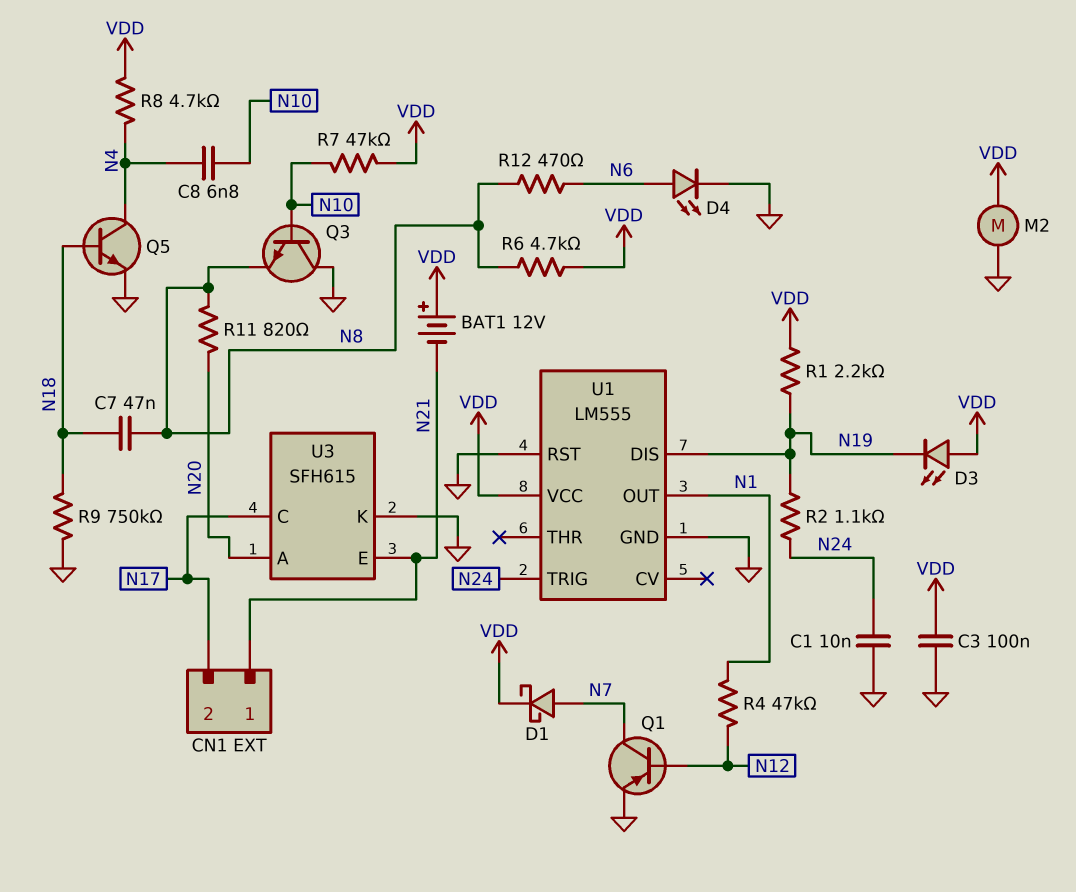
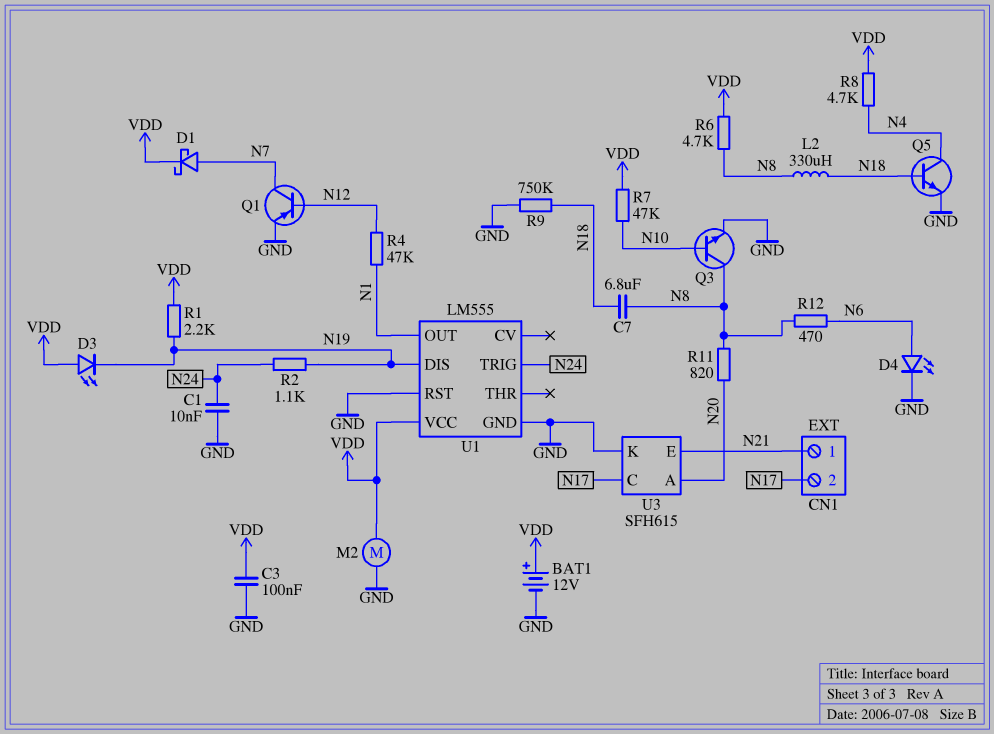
BAT1: 12V (plus VDD, minus N21) -> 12V (plus VDD, minus GND)
C7: 47nF (N8, N18) -> 6.8uF (N8, N18)
C8: 6.8nF (N4, N10) -> none
L2: none -> 330uH (N8, N18)
Q3: NPN (B N10, C GND, E N8) -> NPN (B N10, C N8, E GND)

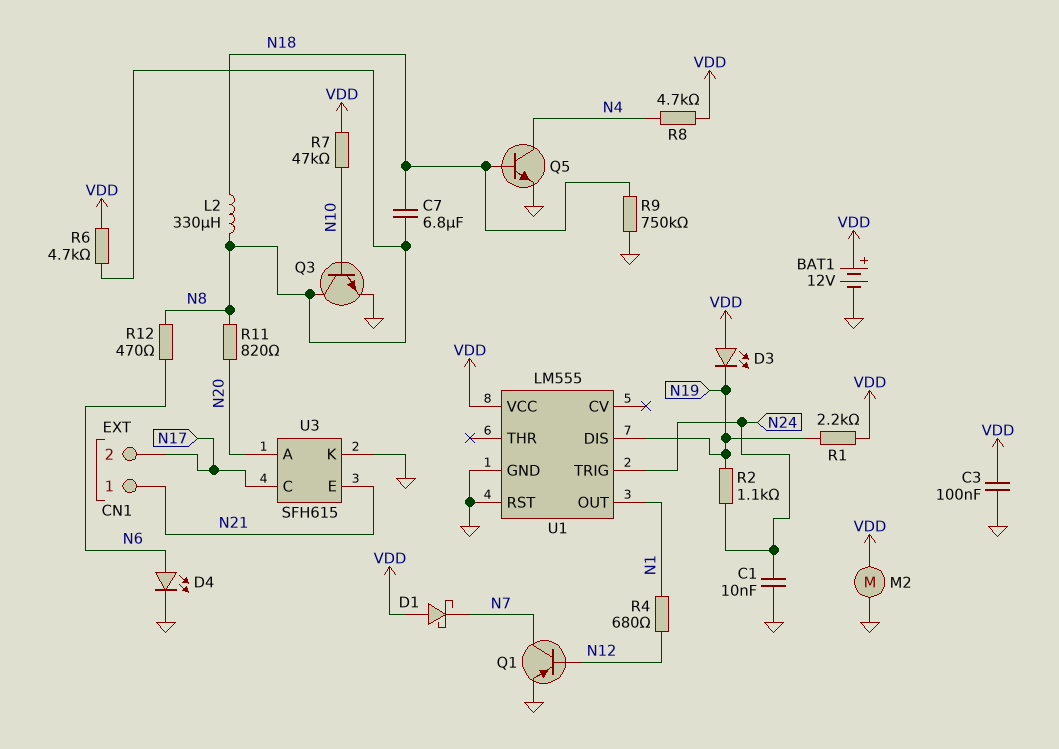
D1: schottky (A N7, K VDD) -> schottky (A VDD, K N7)
R4: 47k (N1, N12) -> 680 (N1, N12)

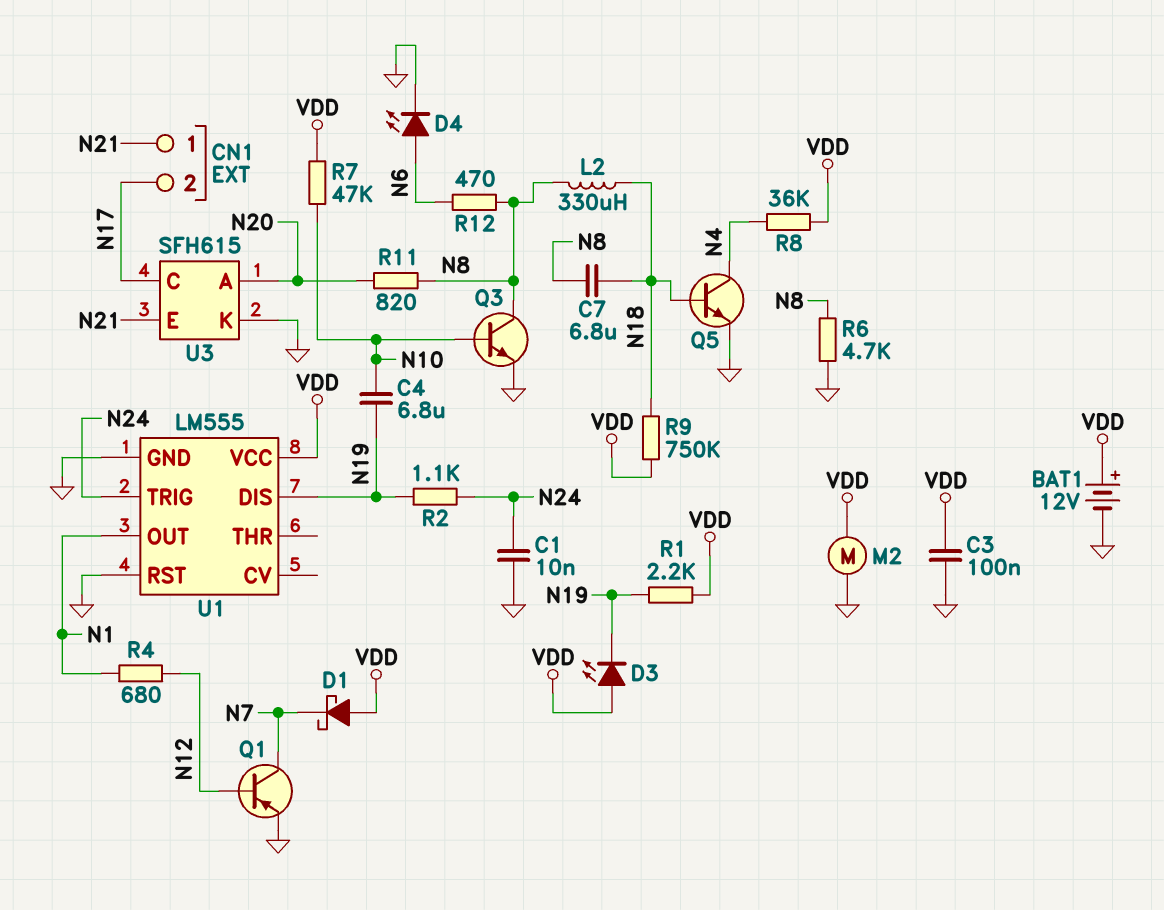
C4: none -> 6.8uF (N10, N19)
R6: 4.7k (N8, VDD) -> 4.7k (GND, N8)
R8: 4.7k (N4, VDD) -> 36k (N4, VDD)
R9: 750k (GND, N18) -> 750k (N18, VDD)

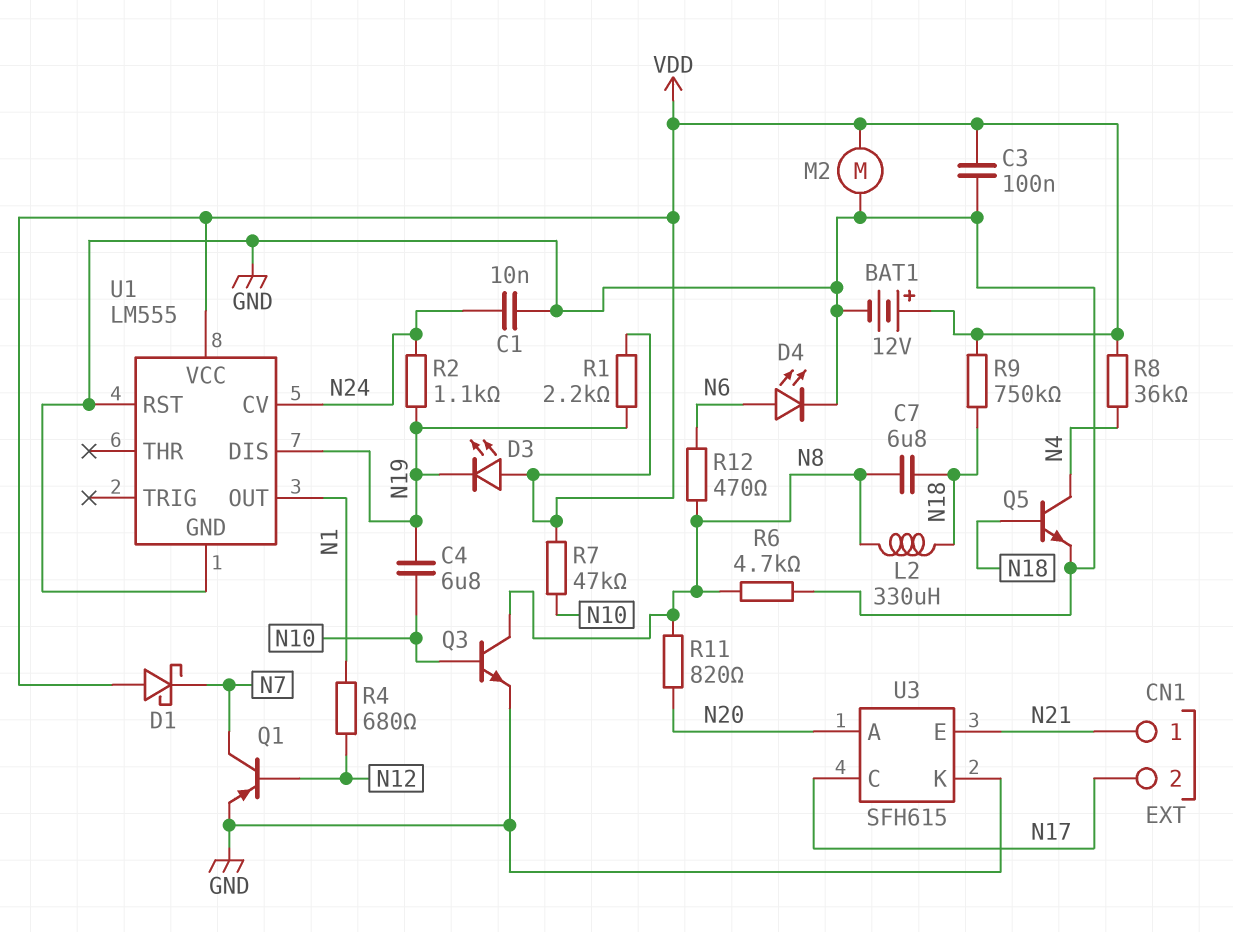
U1 pin CV: none -> N24
U1 pin TRIG: N24 -> none

